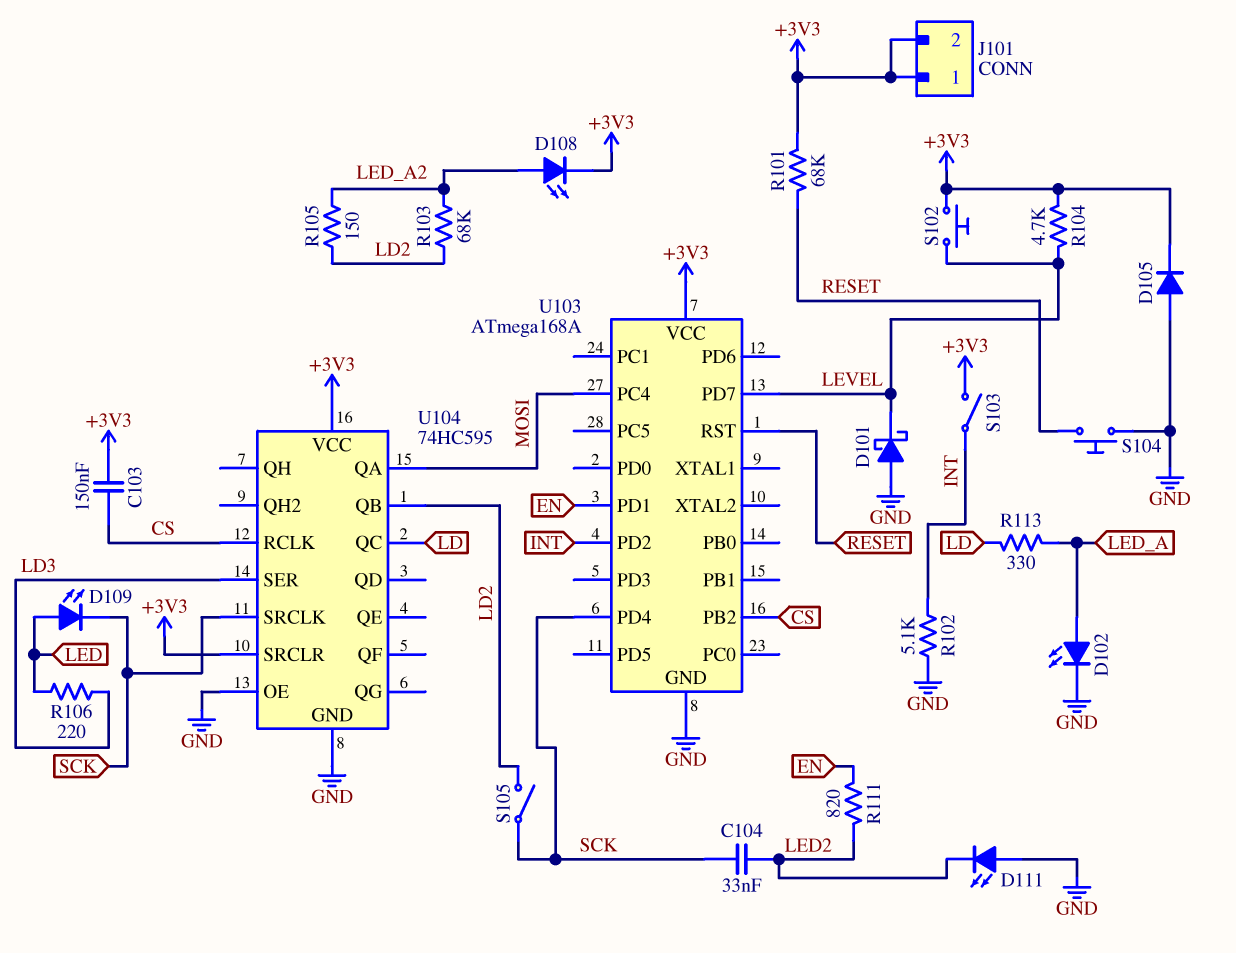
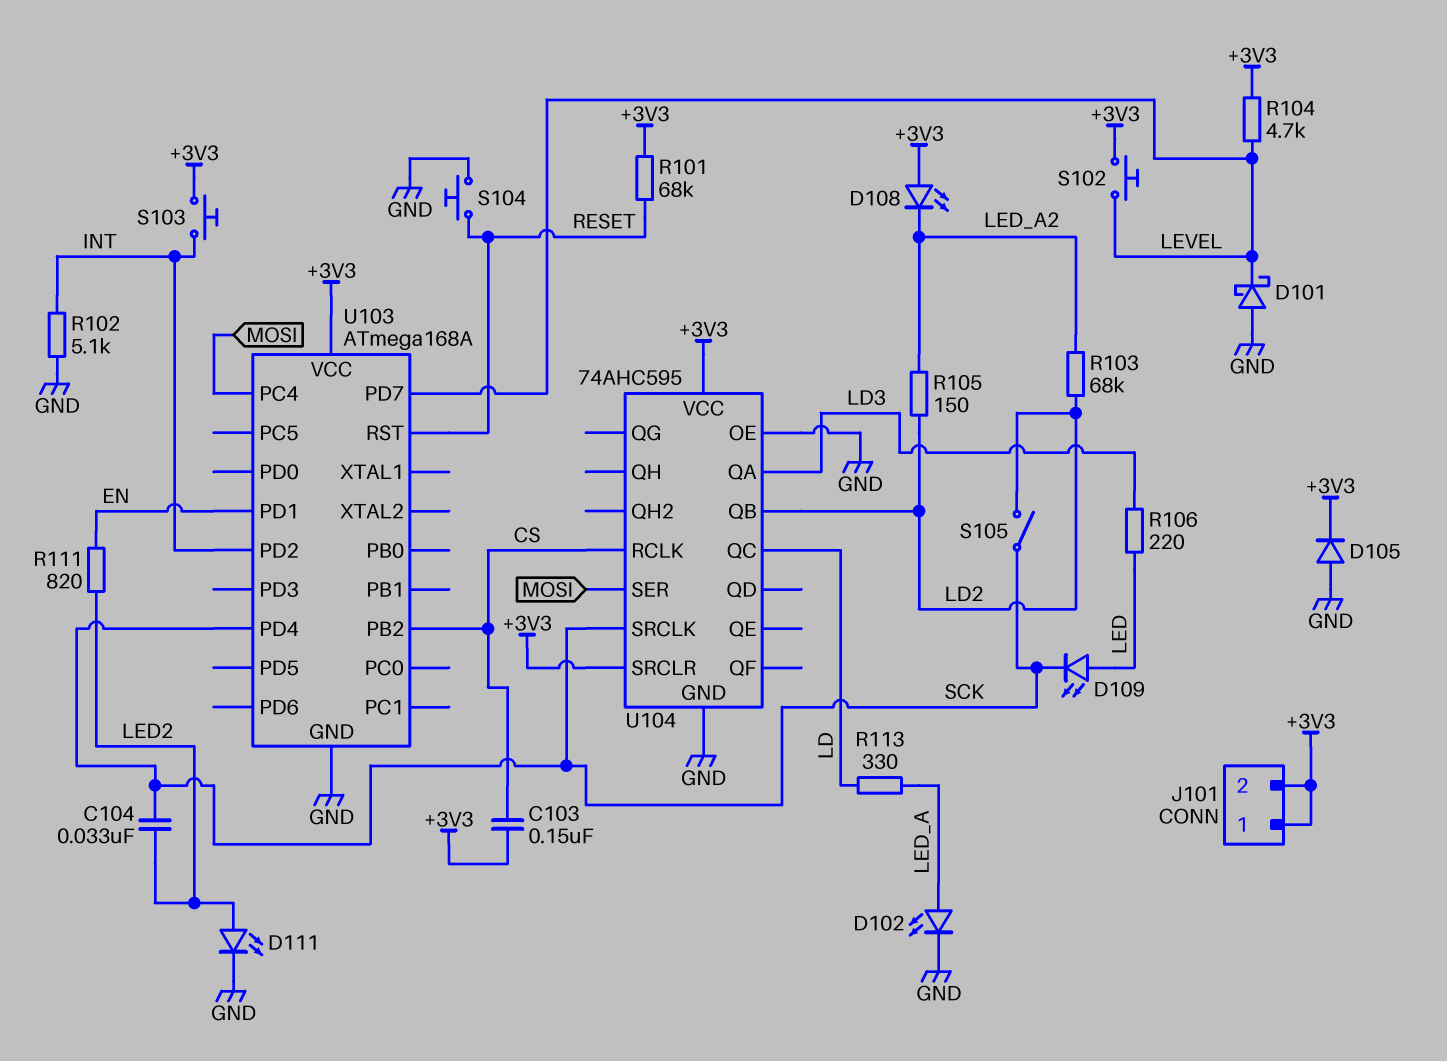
D108: LED (A LED_A2, K +3V3) -> LED (A +3V3, K LED_A2)
D111: LED (A GND, K LED2) -> LED (A LED2, K GND)
S103: switch (+3V3, INT) -> button (+3V3, INT)
U104: 74HC595 -> 74AHC595
U104 pin QA: MOSI -> LD3
U104 pin SER: LD3 -> MOSI

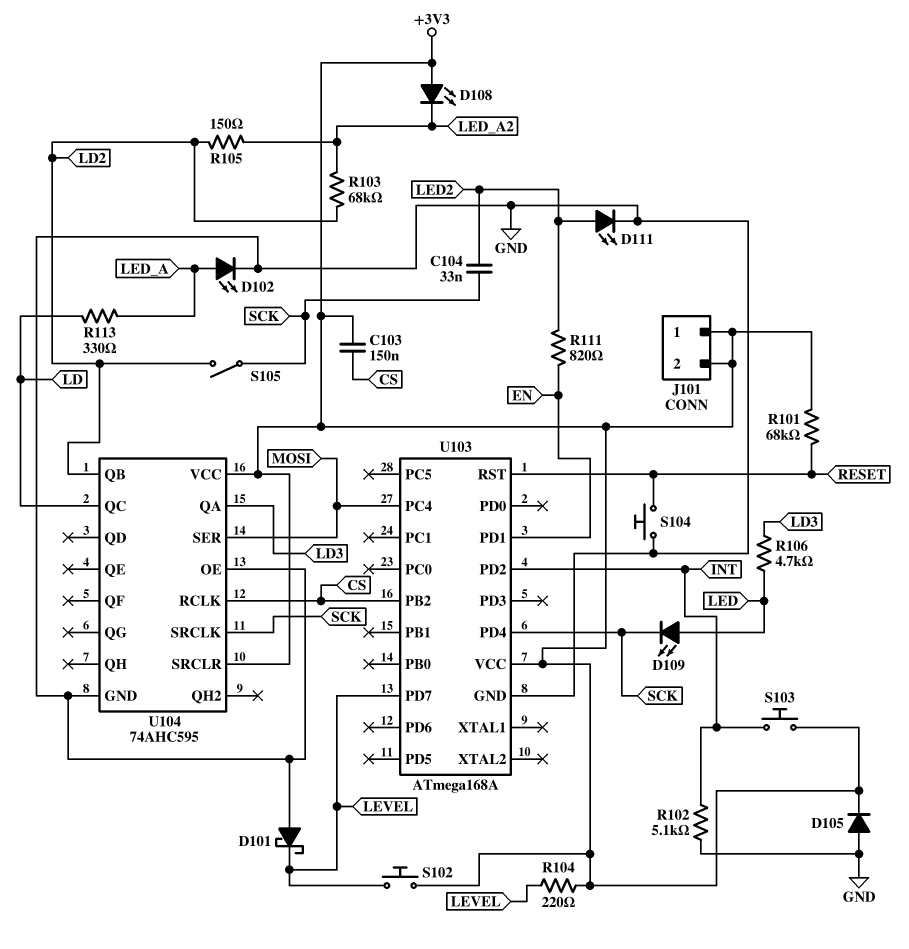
R104: 4.7k (+3V3, LEVEL) -> 220 (+3V3, LEVEL)
R106: 220 (LD3, LED) -> 4.7k (LD3, LED)

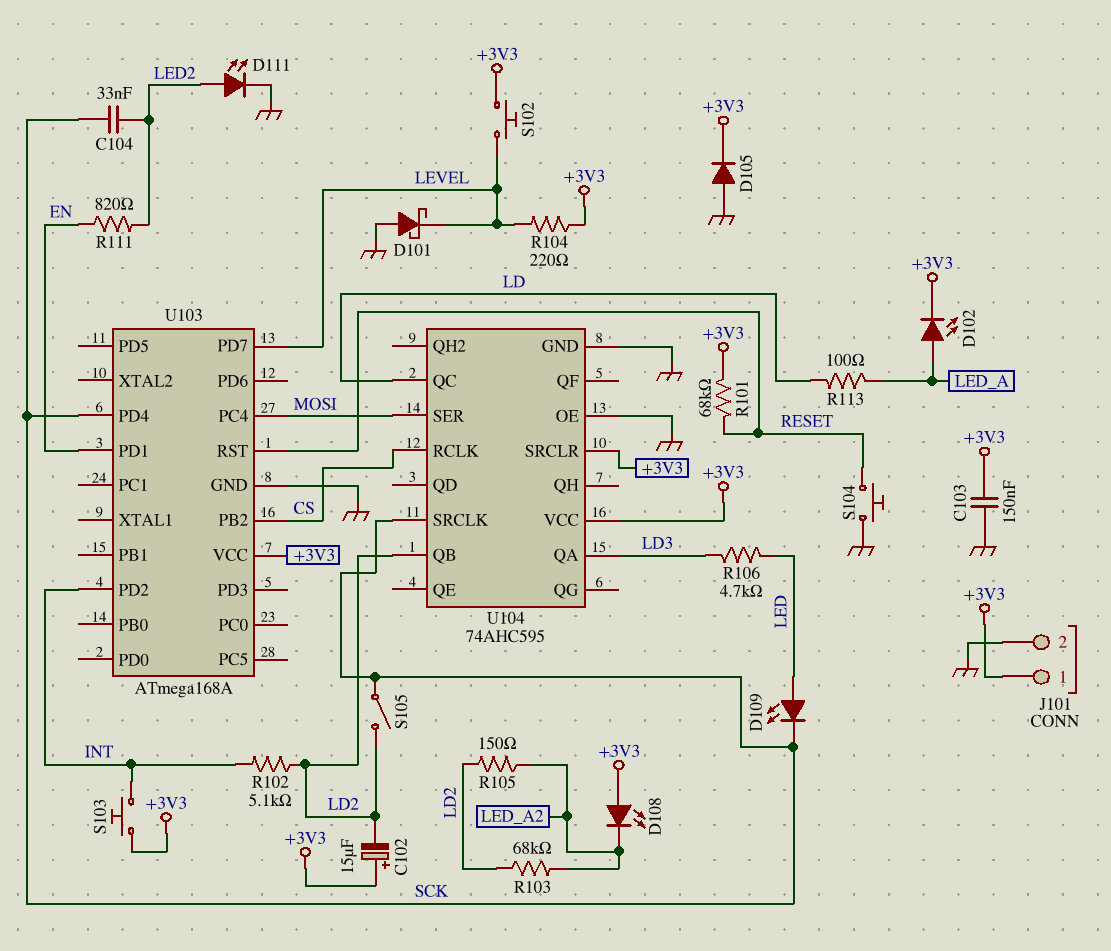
C102: none -> 15uF (plus +3V3, minus LD2)
C103: 150nF (+3V3, CS) -> 150nF (+3V3, GND)
D102: LED (A LED_A, K GND) -> LED (A LED_A, K +3V3)
J101 pin 2: +3V3 -> GND
R102: 5.1k (GND, INT) -> 5.1k (INT, LD2)
R113: 330 (LD, LED_A) -> 100 (LD, LED_A)

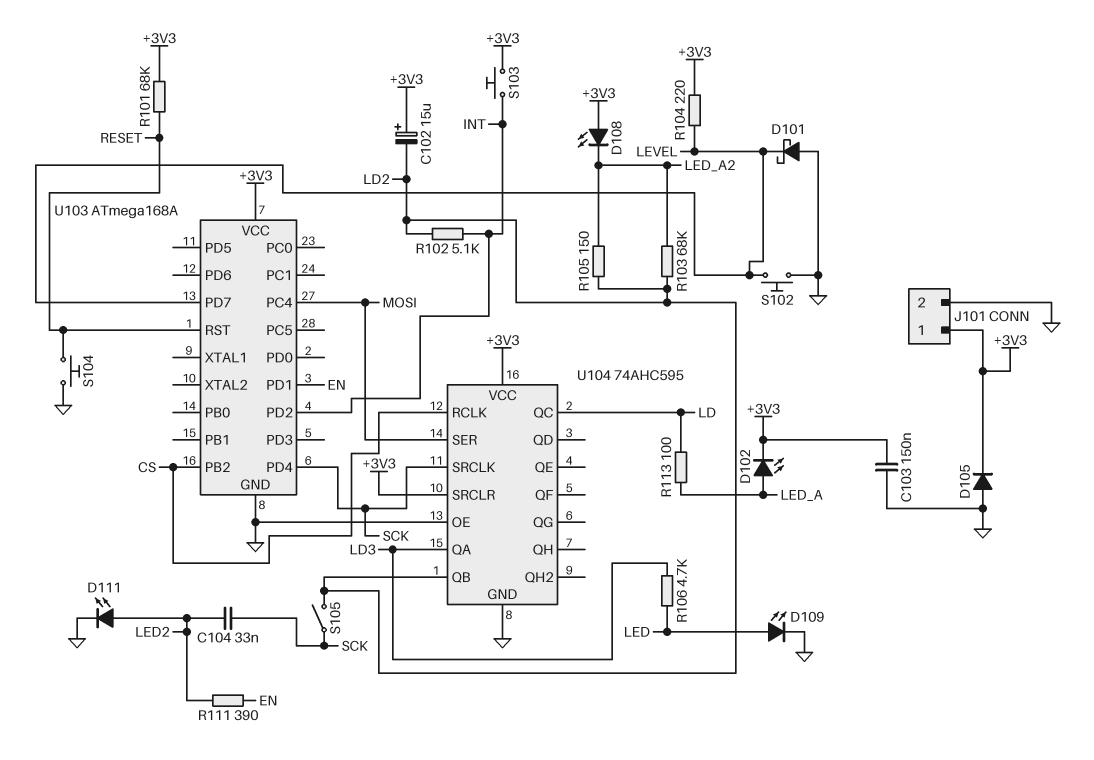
D109: LED (A LED, K SCK) -> LED (A LED, K GND)
R111: 820 (EN, LED2) -> 390 (EN, LED2)
S102: button (+3V3, LEVEL) -> button (GND, LEVEL)

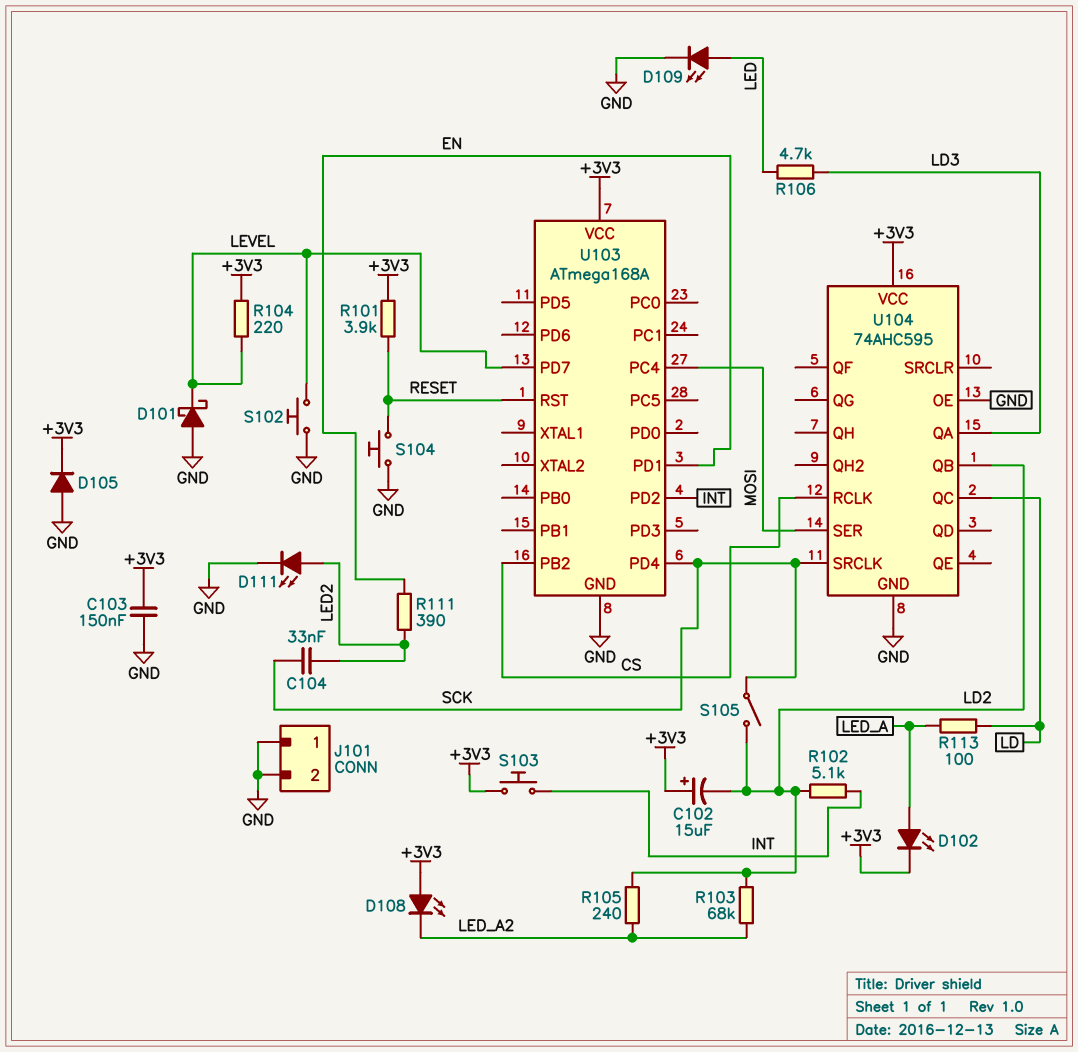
J101 pin 1: +3V3 -> GND
R101: 68k (+3V3, RESET) -> 3.9k (+3V3, RESET)
R105: 150 (LD2, LED_A2) -> 240 (LD2, LED_A2)
U104 pin SRCLR: +3V3 -> none

